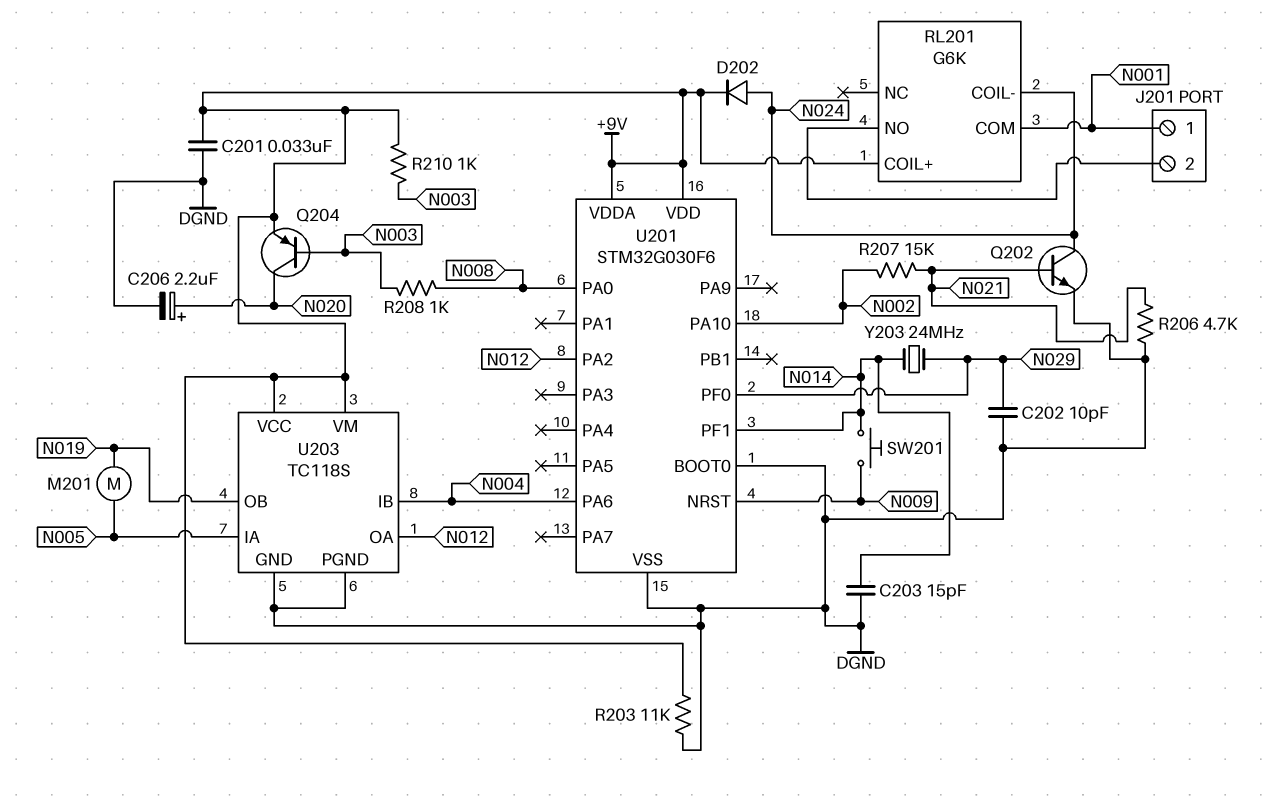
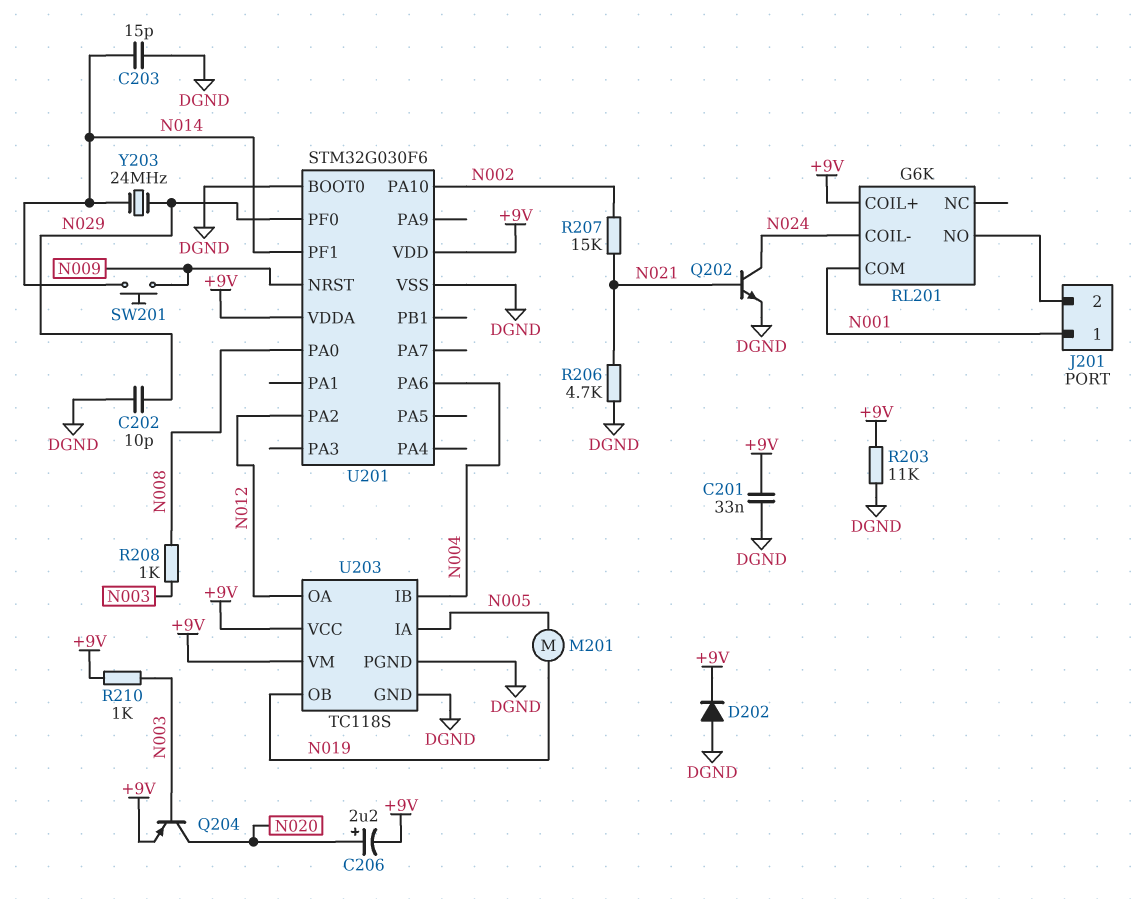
C206: 2.2uF (plus N020, minus DGND) -> 2.2uF (plus N020, minus +9V)
D202: diode (A N024, K +9V) -> diode (A DGND, K +9V)

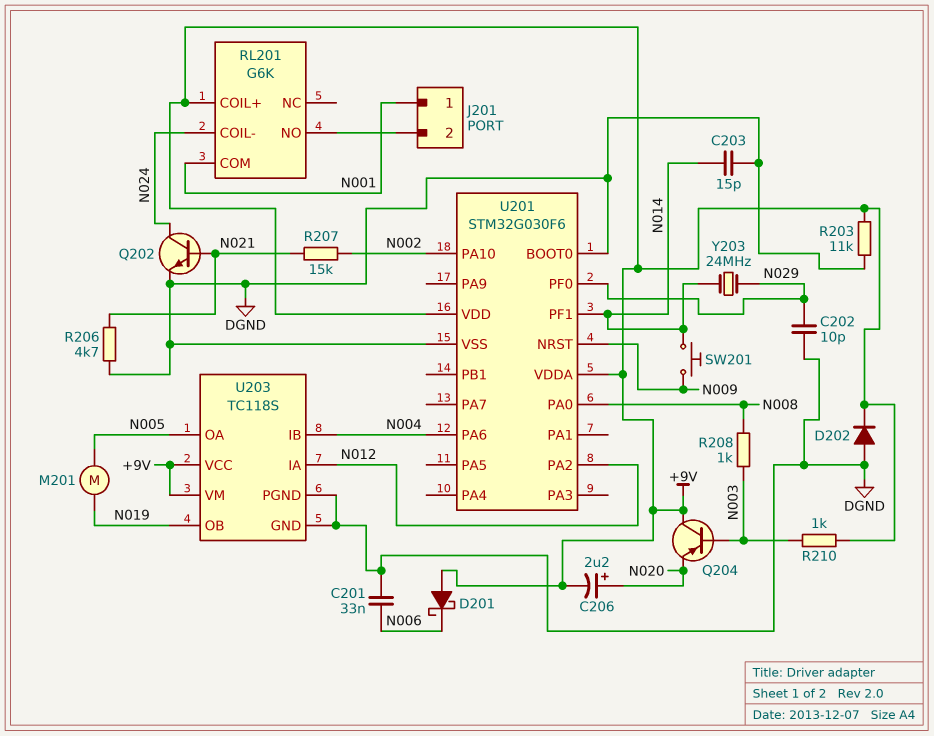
C201: 33nF (+9V, DGND) -> 33nF (DGND, N006)
D201: none -> schottky (A +9V, K N006)
Q204: PNP (B N003, C N020, E +9V) -> PNP (B N003, C +9V, E N020)
U203 pin IA: N005 -> N012
U203 pin OA: N012 -> N005

